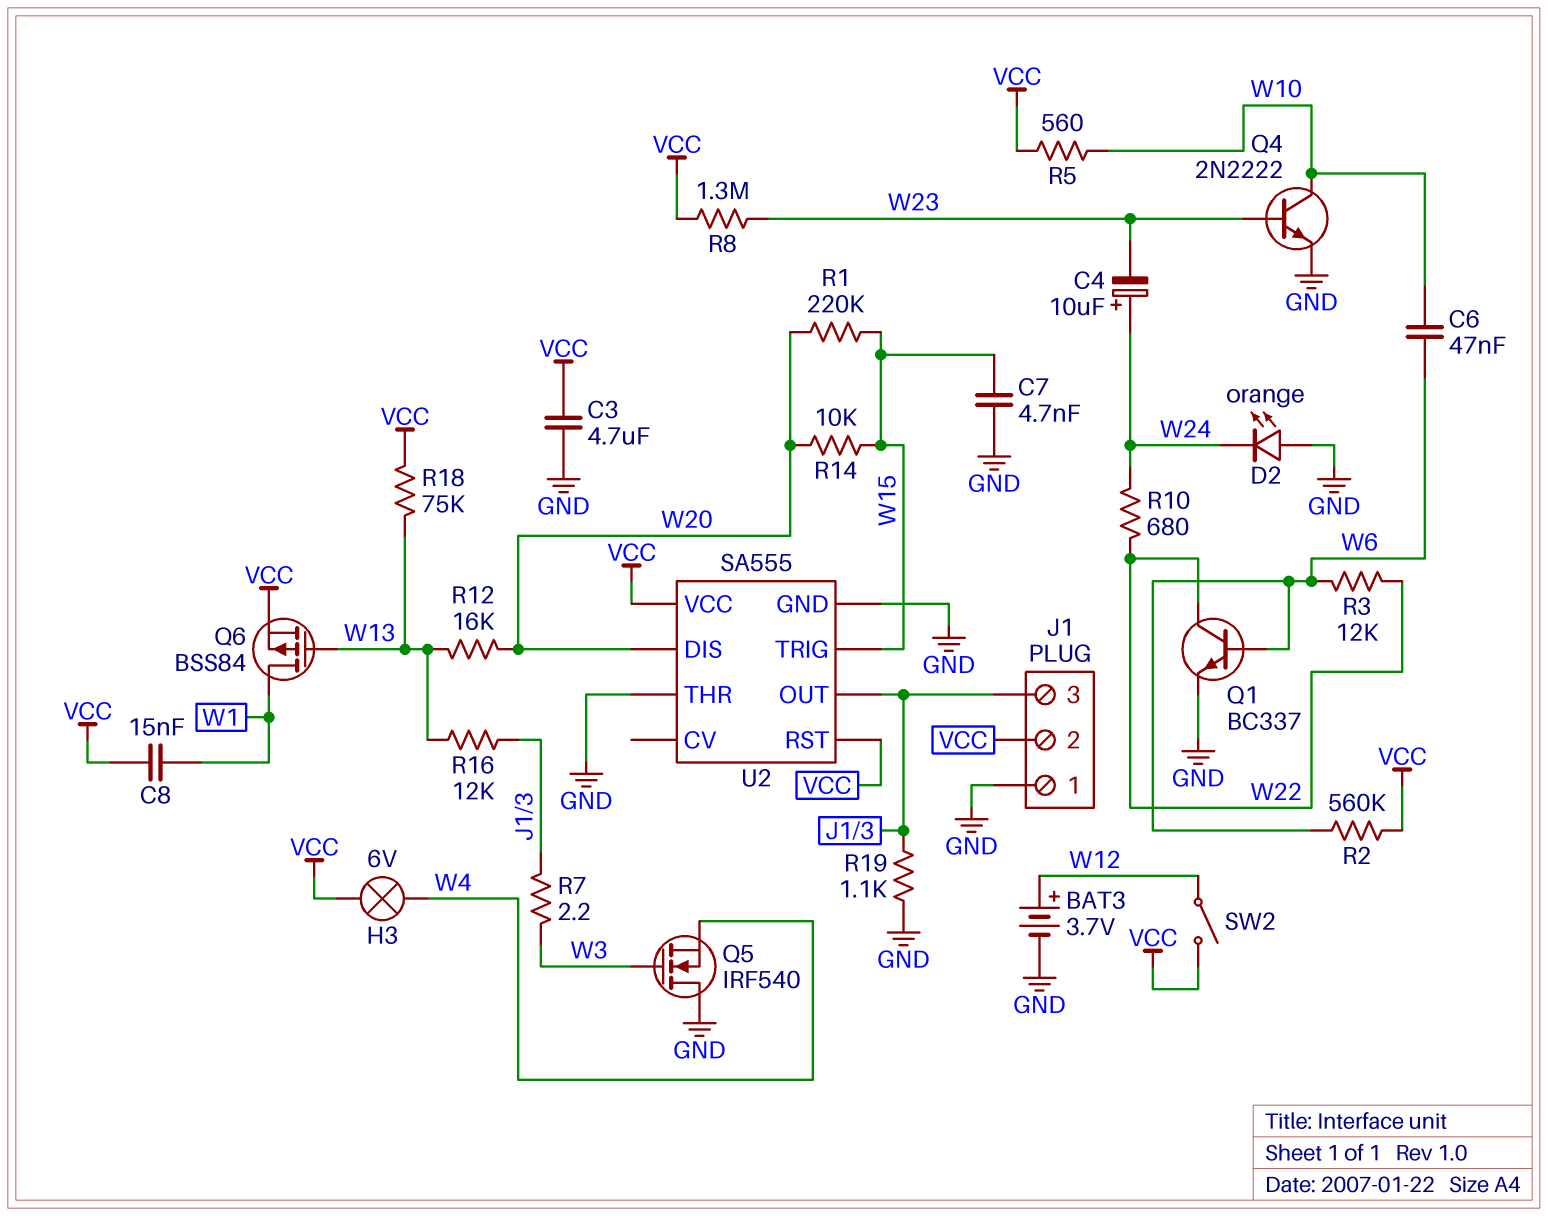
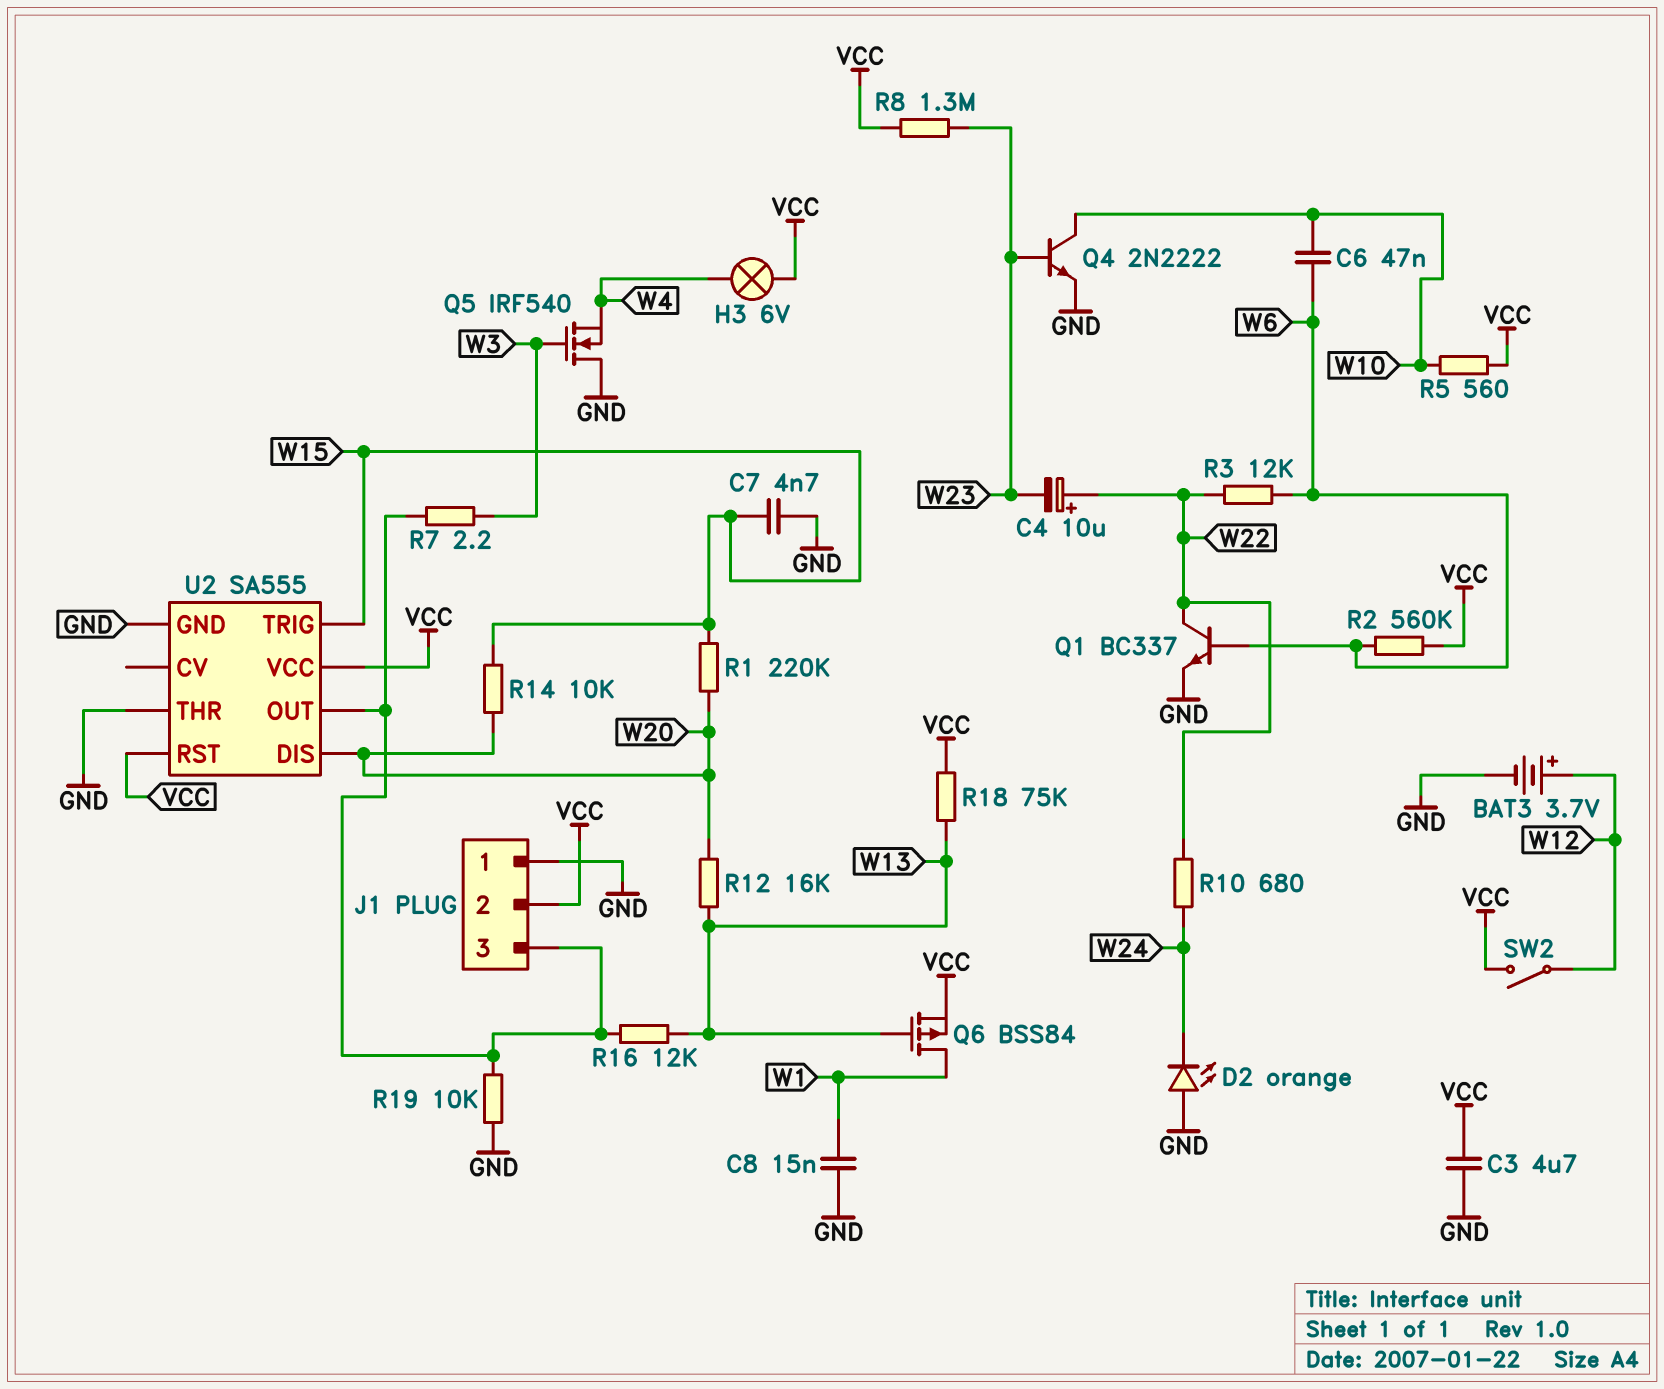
C4: 10uF (plus W24, minus W23) -> 10uF (plus W22, minus W23)
C8: 15nF (VCC, W1) -> 15nF (GND, W1)
R19: 1.1k (GND, J1/3) -> 10k (GND, J1/3)

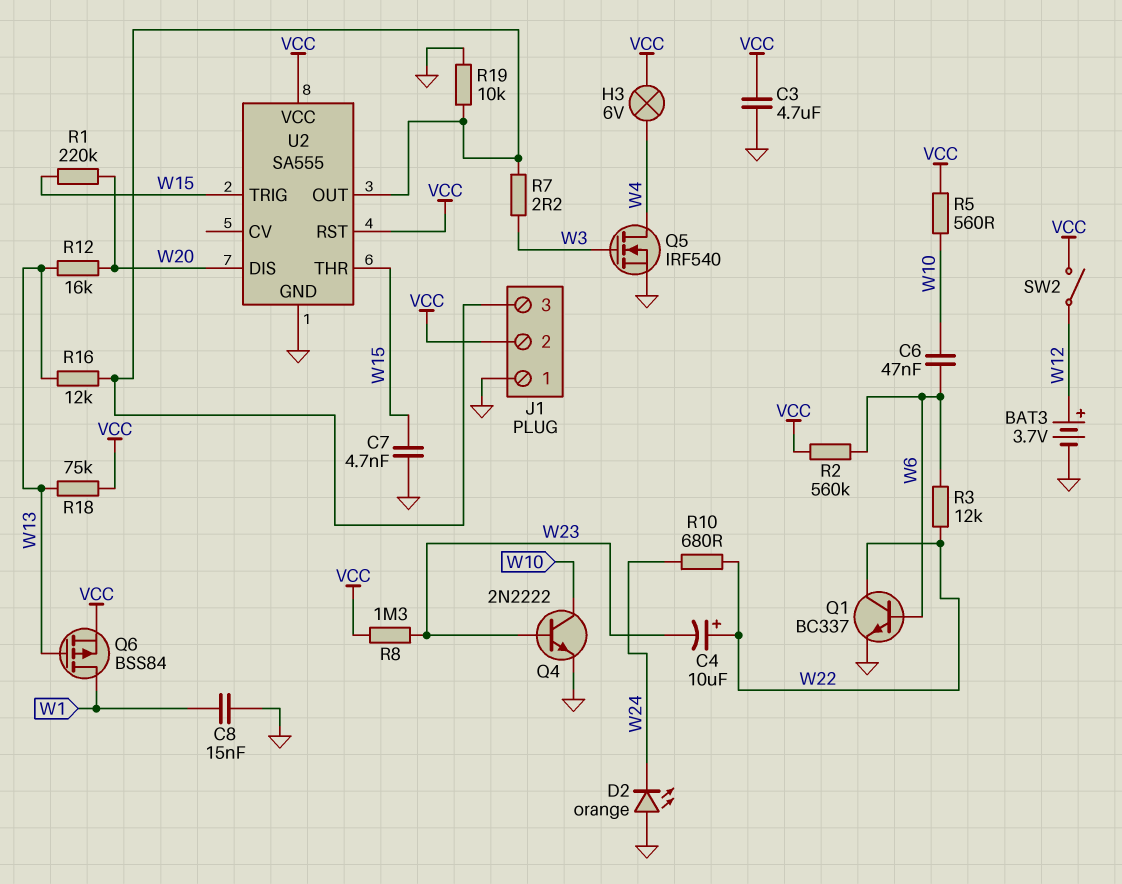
Q5: NMOS IRF540 (G W3, D GND, S W4) -> NMOS IRF540 (G W3, D W4, S GND)
R14: 10k (W15, W20) -> none
U2 pin THR: GND -> W15

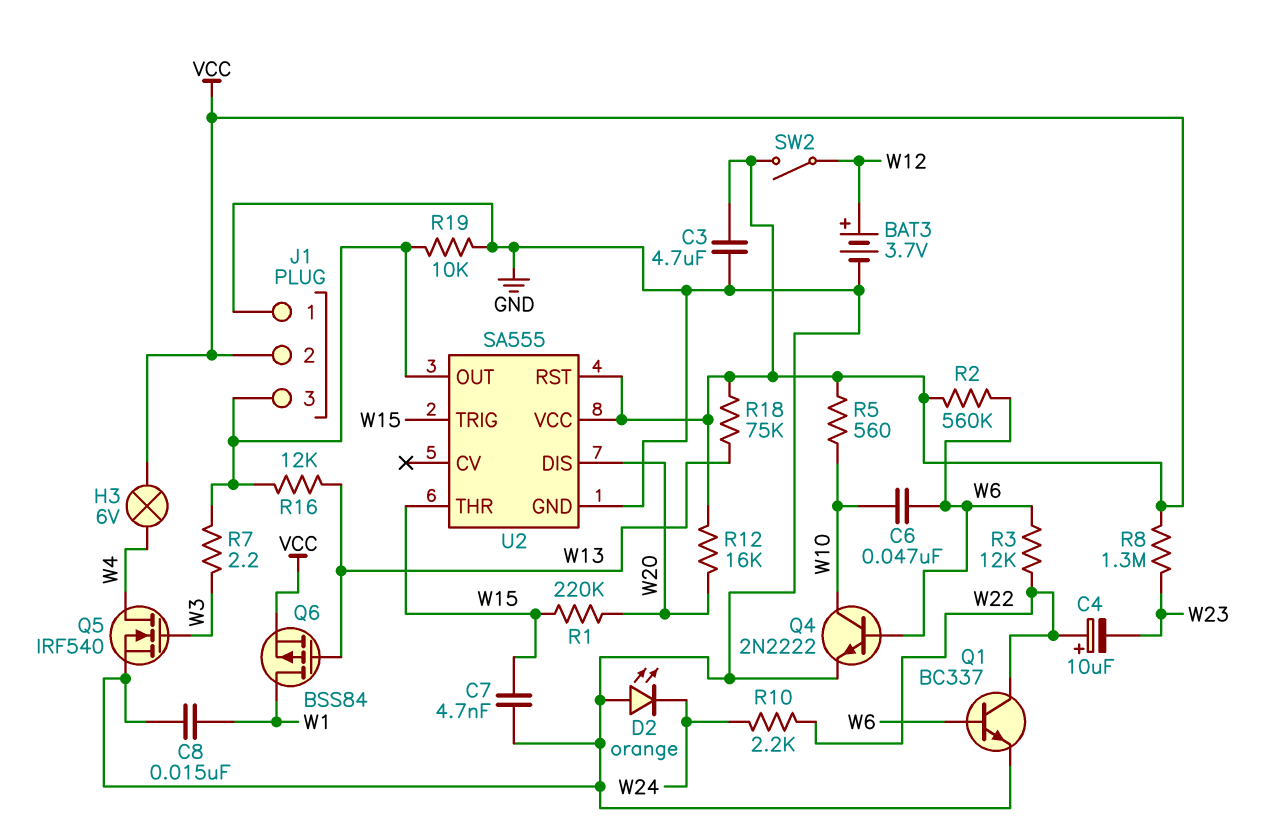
Q4: NPN 2N2222 (B W23, C W10, E GND) -> NPN 2N2222 (B W6, C W10, E GND)
R10: 680 (W22, W24) -> 2.2k (W22, W24)
R12: 16k (W13, W20) -> 16k (VCC, W20)

